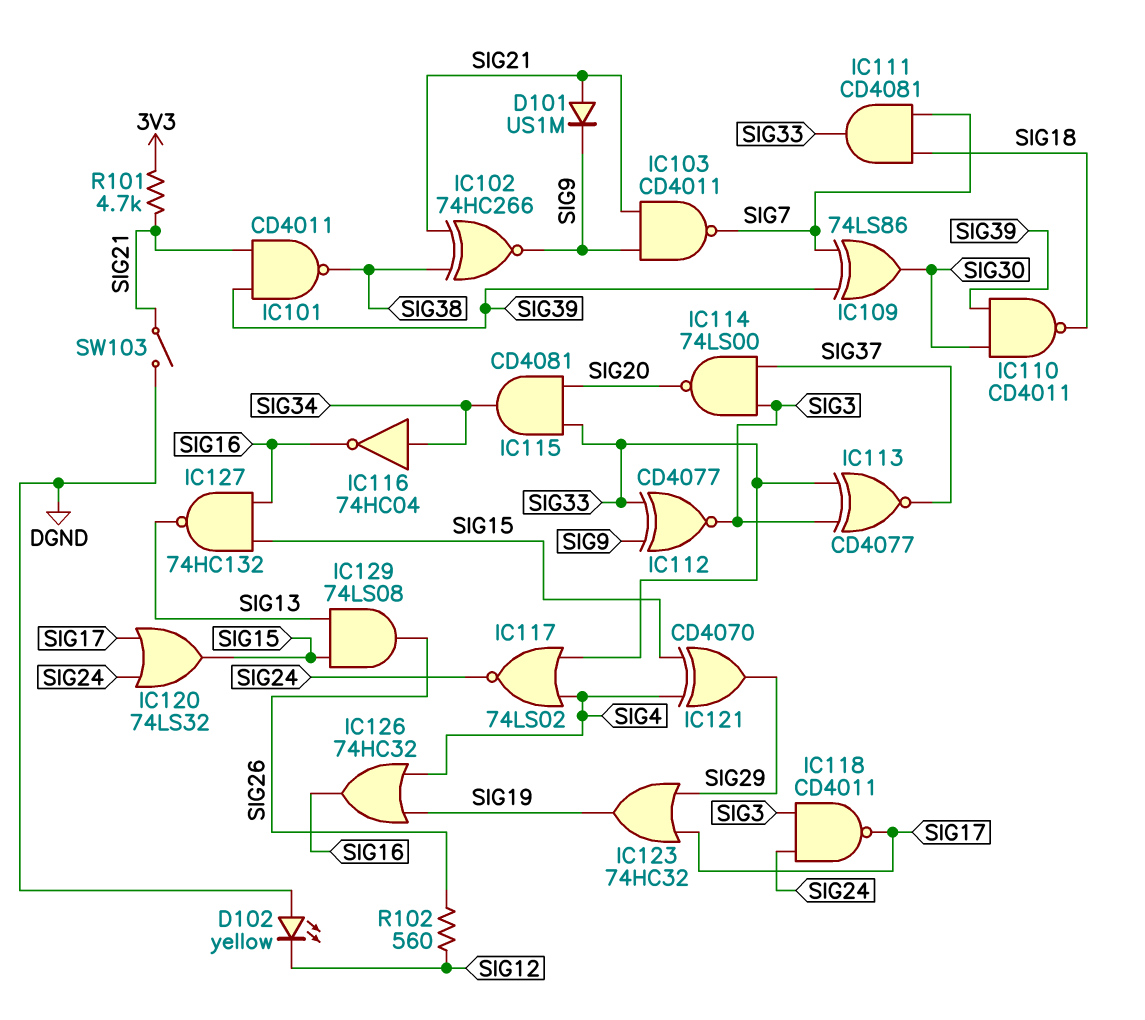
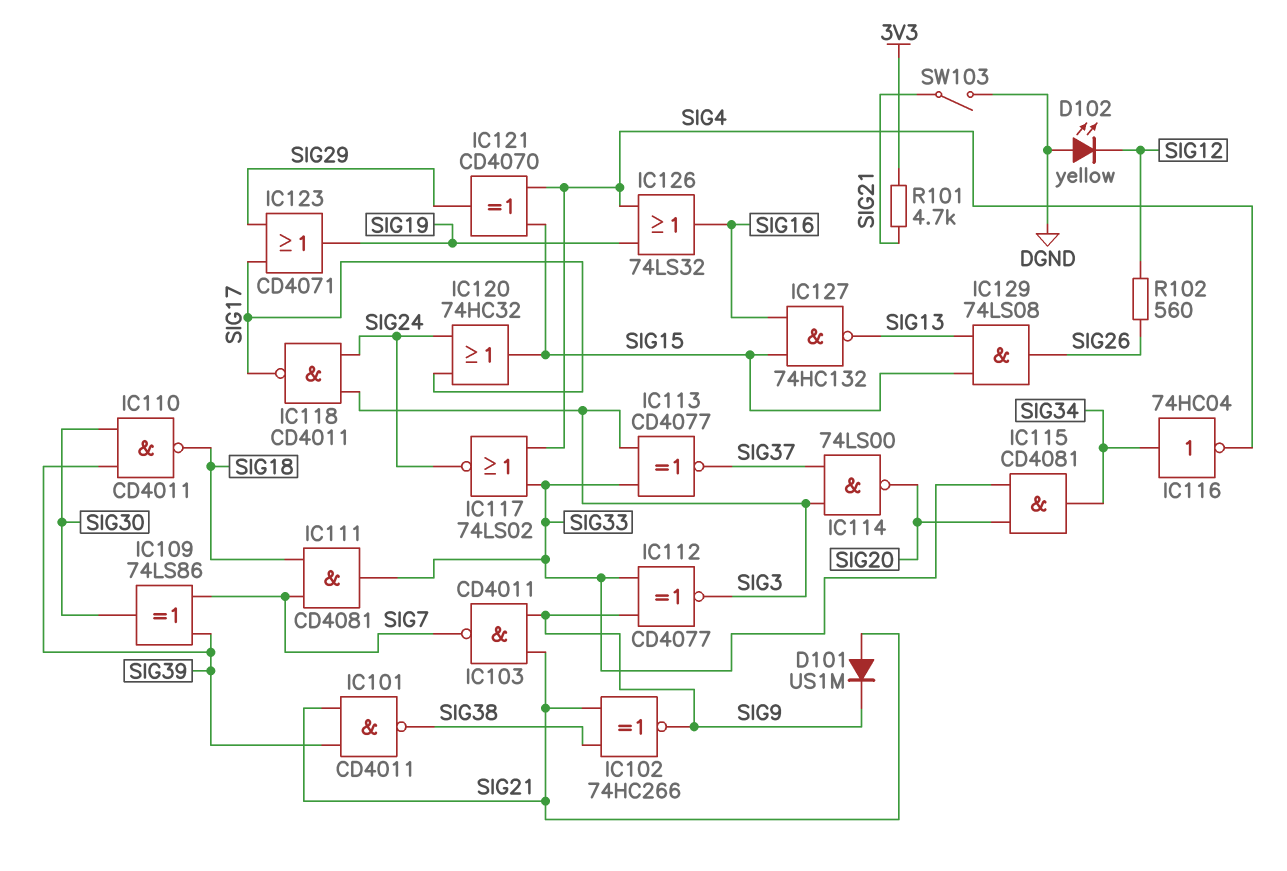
IC116: NOT 74HC04 (in SIG34, out SIG16) -> NOT 74HC04 (in SIG34, out SIG4)
IC120: OR 74LS32 (in SIG17, in SIG24, out SIG15) -> OR 74HC32 (in SIG17, in SIG24, out SIG15)
IC123: OR 74HC32 (in SIG17, in SIG29, out SIG19) -> OR CD4071 (in SIG17, in SIG29, out SIG19)
IC126: OR 74HC32 (in SIG4, in SIG19, out SIG16) -> OR 74LS32 (in SIG4, in SIG19, out SIG16)

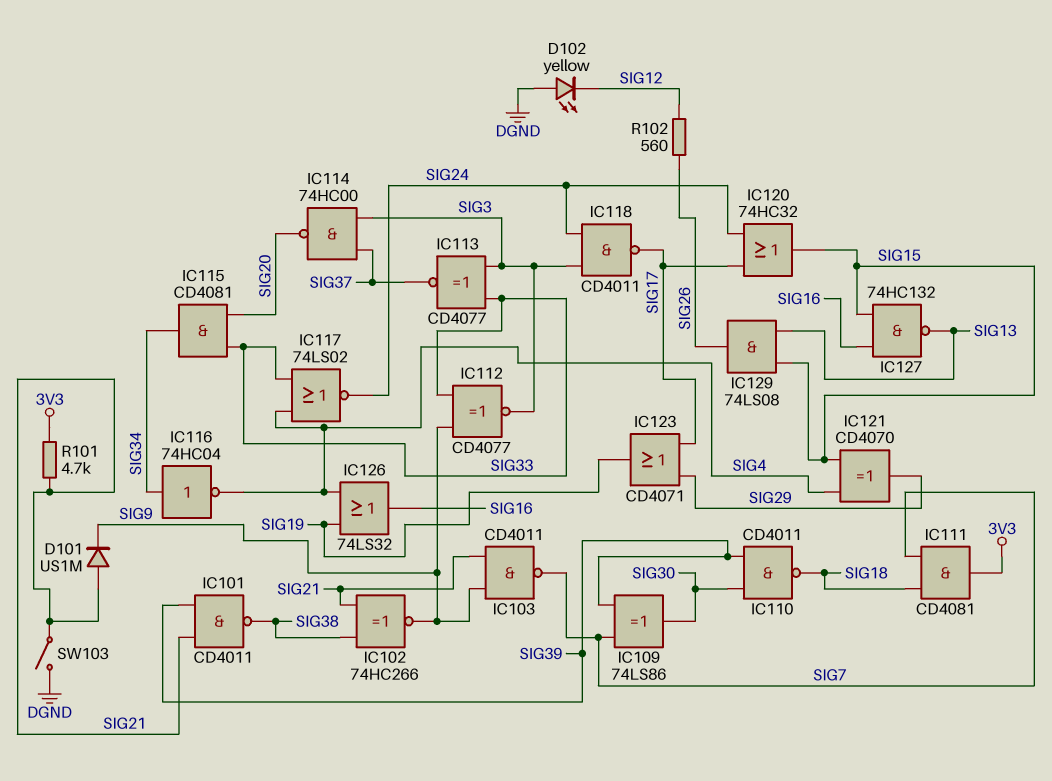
IC111: AND CD4081 (in SIG7, in SIG18, out SIG33) -> AND CD4081 (in SIG7, in SIG18, out 3V3)
IC114: NAND 74LS00 (in SIG3, in SIG37, out SIG20) -> NAND 74HC00 (in SIG3, in SIG37, out SIG20)

